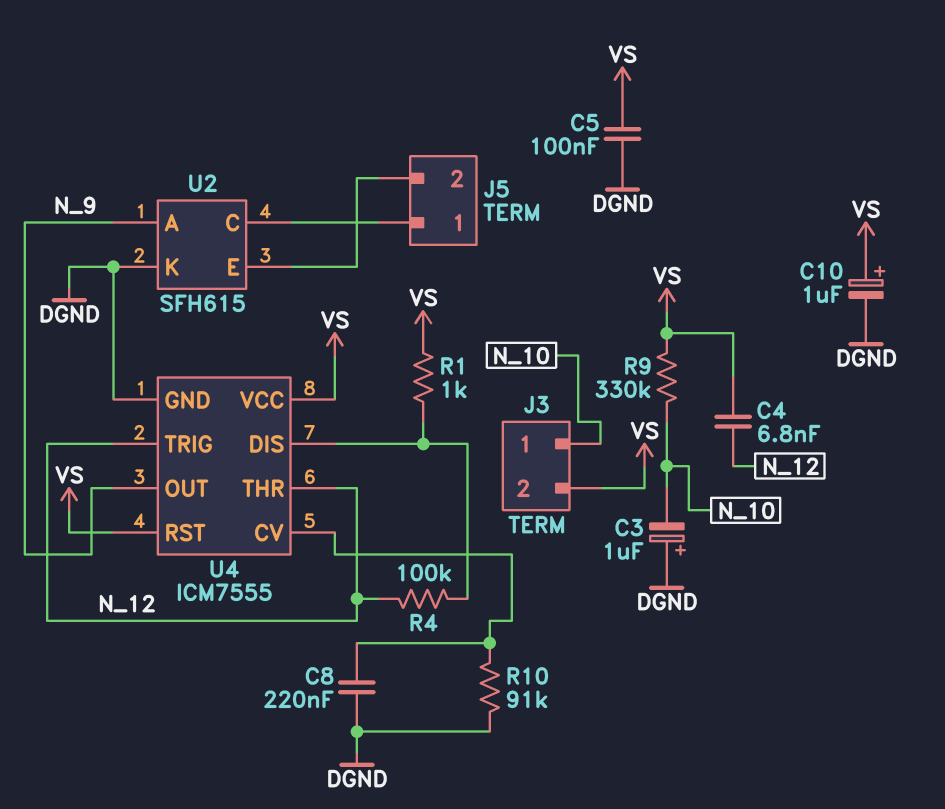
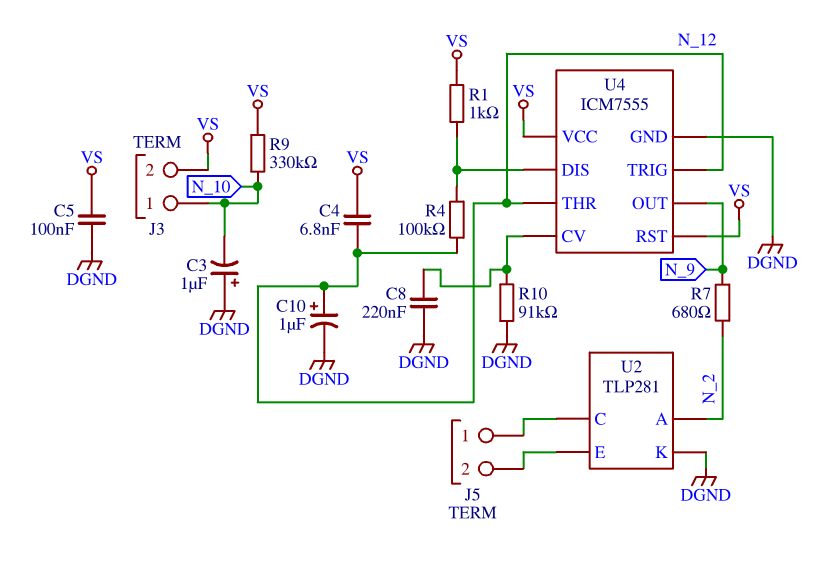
C10: 1uF (plus VS, minus DGND) -> 1uF (plus N_12, minus DGND)
R7: none -> 680 (N_2, N_9)
U2: SFH615 -> TLP281
U2 pin A: N_9 -> N_2

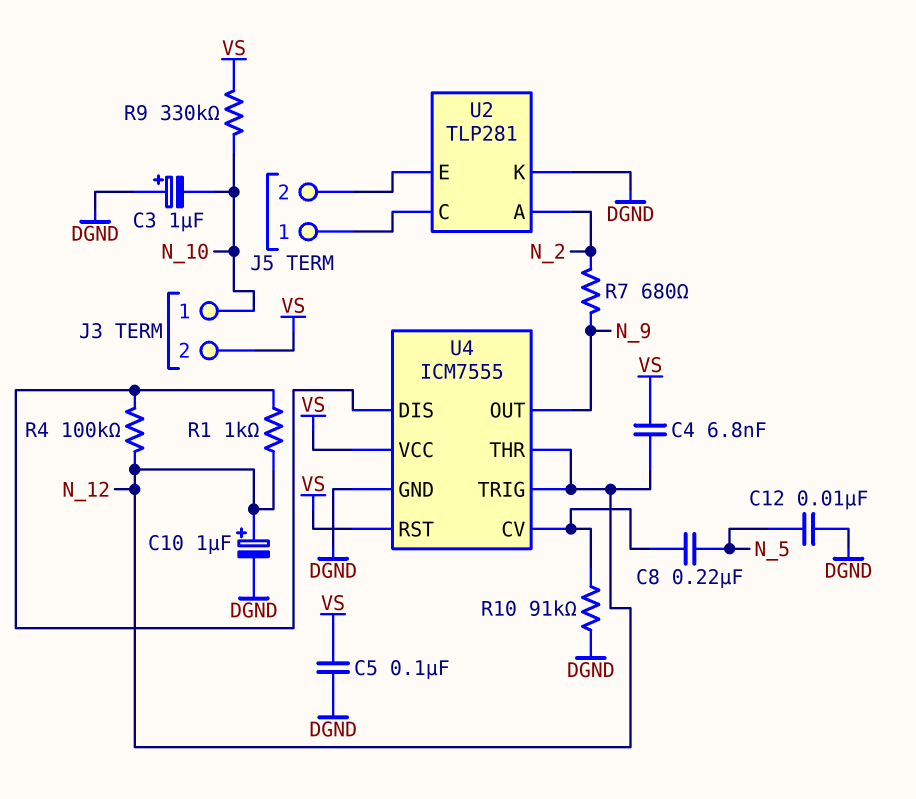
C8: 220nF (DGND, U4/CV) -> 220nF (N_5, U4/CV)
C12: none -> 10nF (DGND, N_5)
R1: 1k (U4/DIS, VS) -> 1k (N_12, U4/DIS)

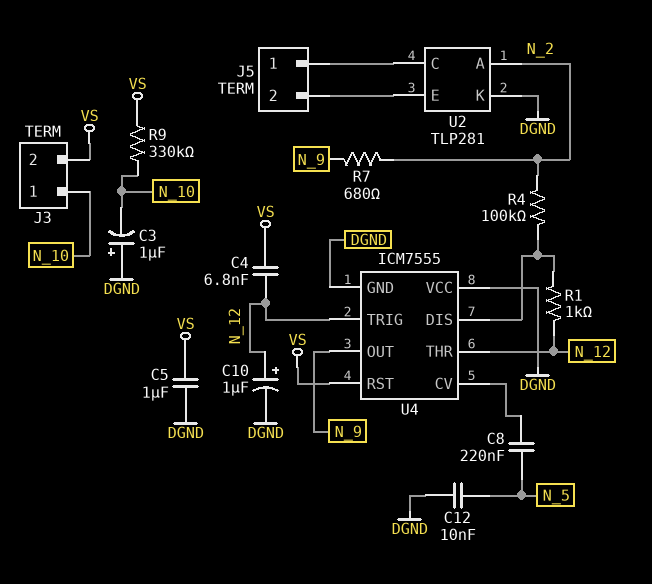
C5: 100nF (DGND, VS) -> 1uF (DGND, VS)
R4: 100k (N_12, U4/DIS) -> 100k (N_2, U4/DIS)
R10: 91k (DGND, U4/CV) -> none
U4 pin VCC: VS -> DGND

